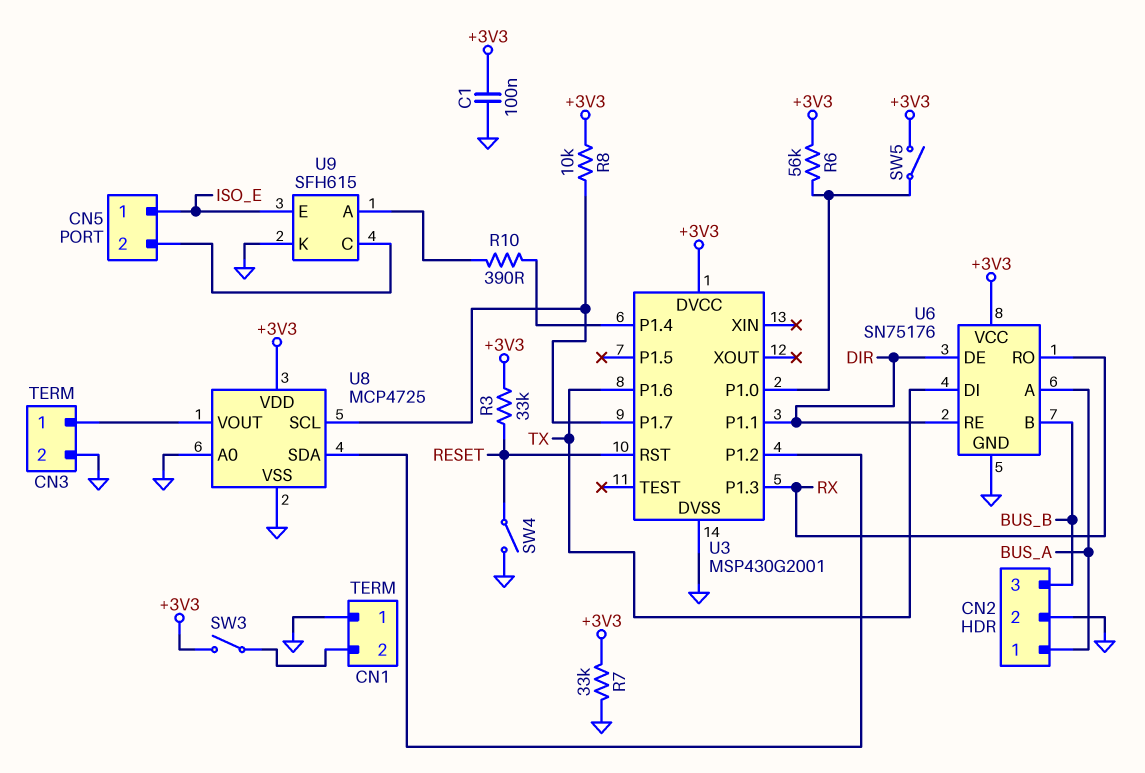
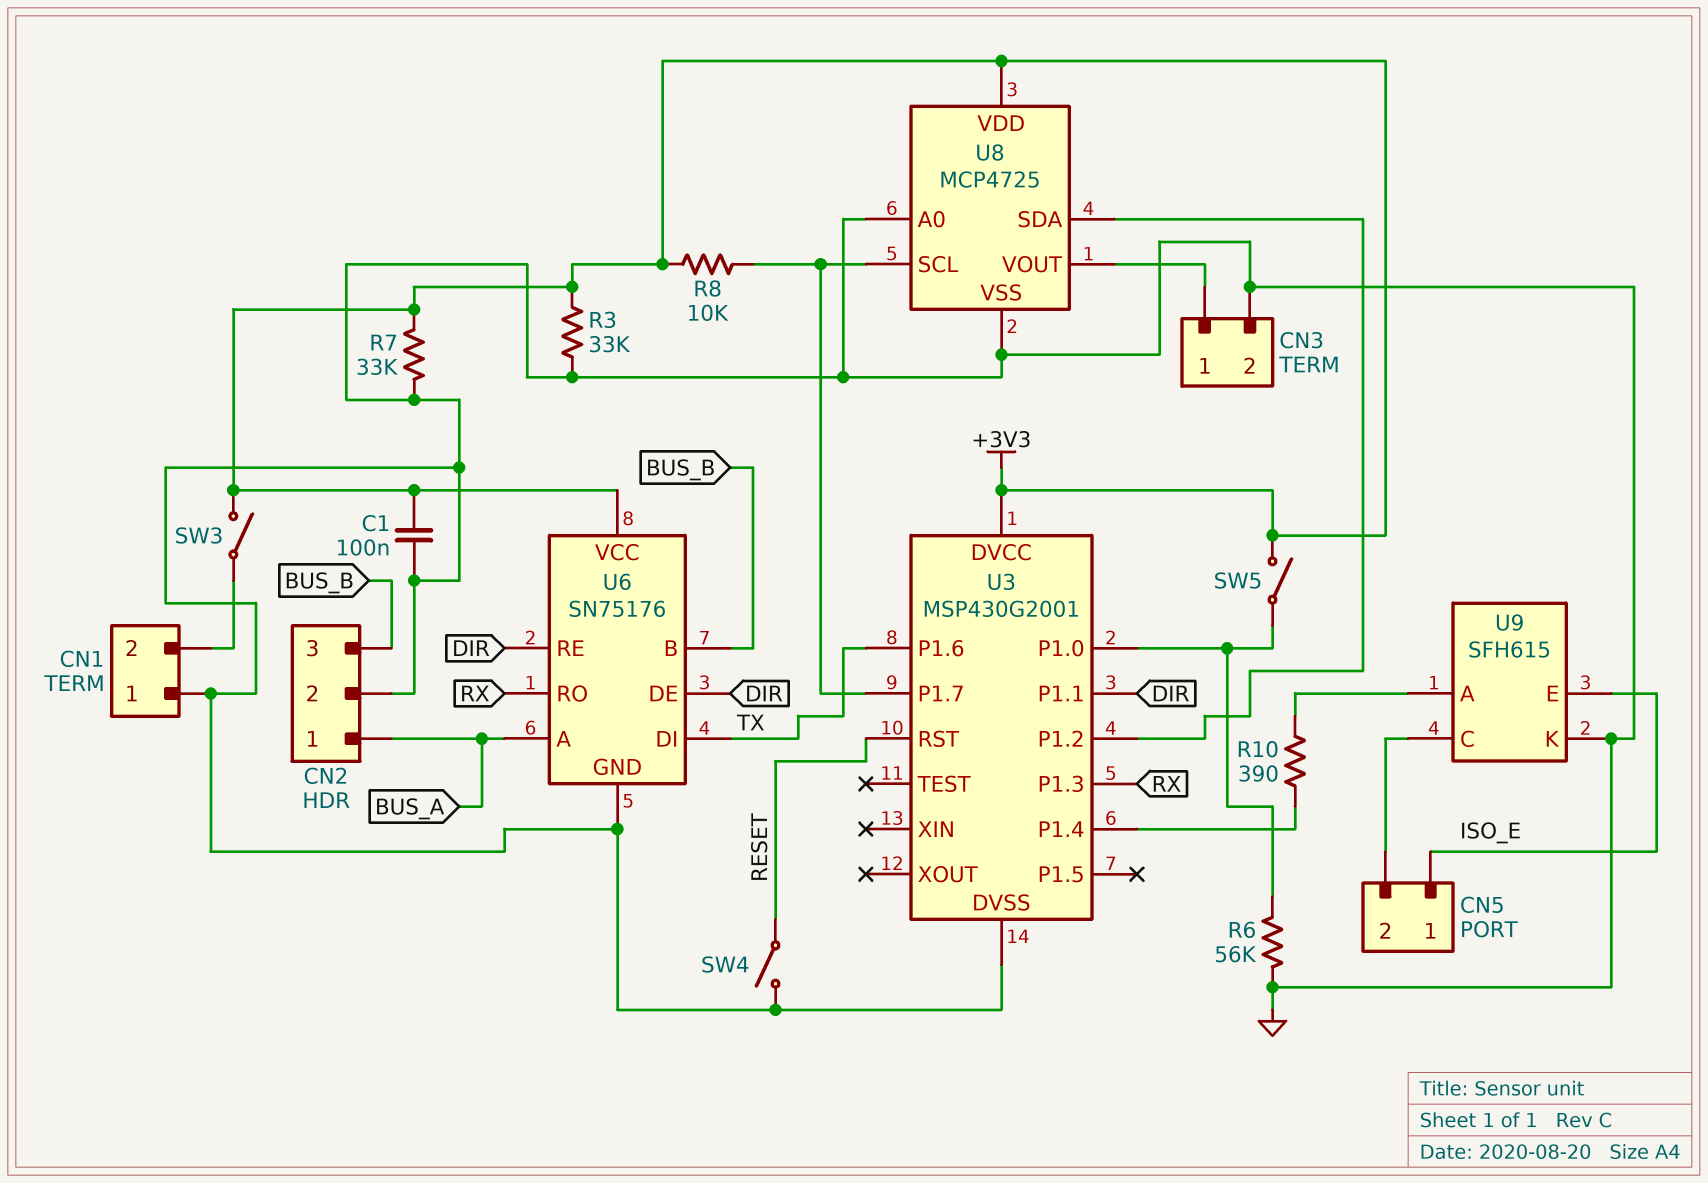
R3: 33k (+3V3, RESET) -> 33k (+3V3, GND)
R6: 56k (+3V3, U3/P1.0) -> 56k (GND, U3/P1.0)

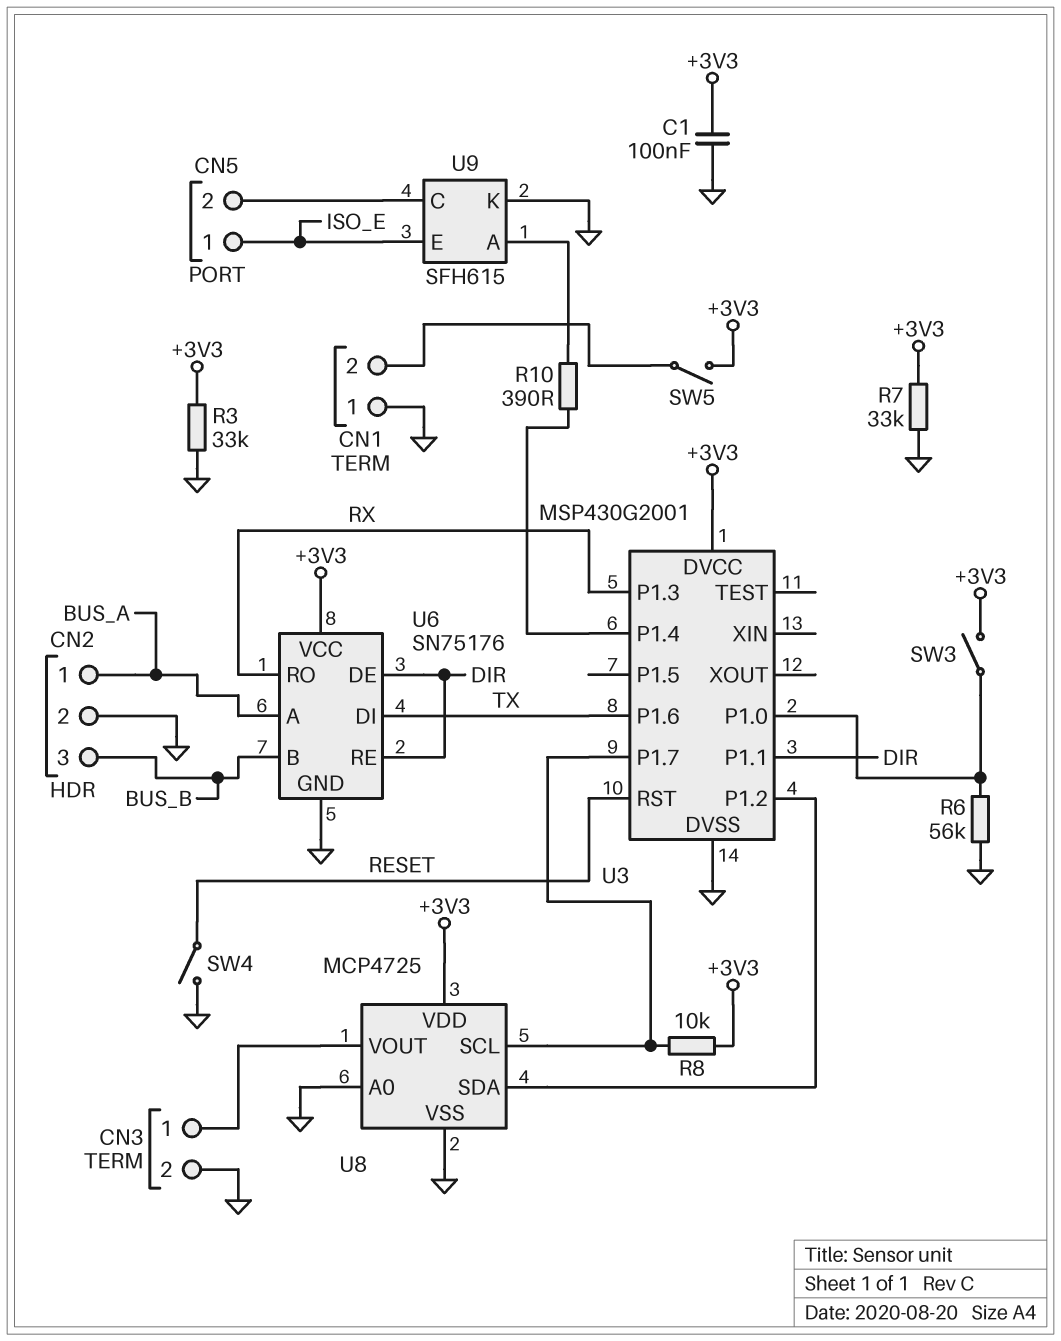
SW3: switch (+3V3, CN1/2) -> switch (+3V3, U3/P1.0)
SW5: switch (+3V3, U3/P1.0) -> switch (+3V3, CN1/2)

